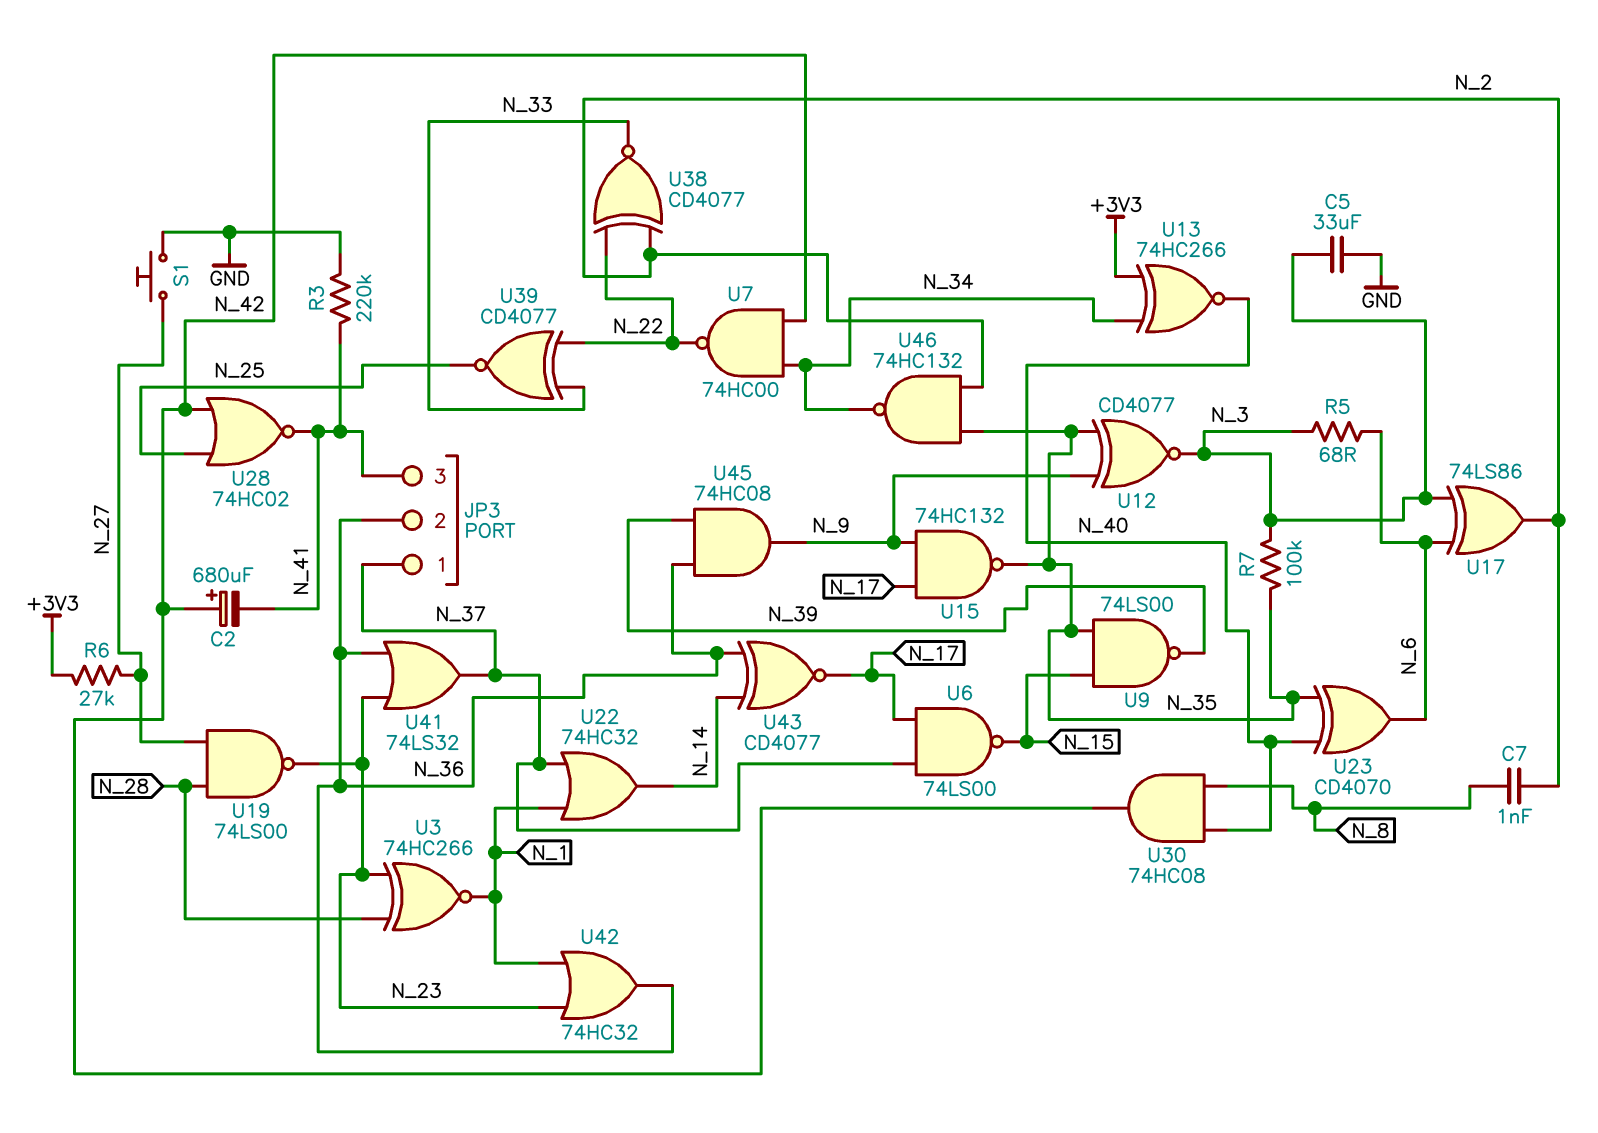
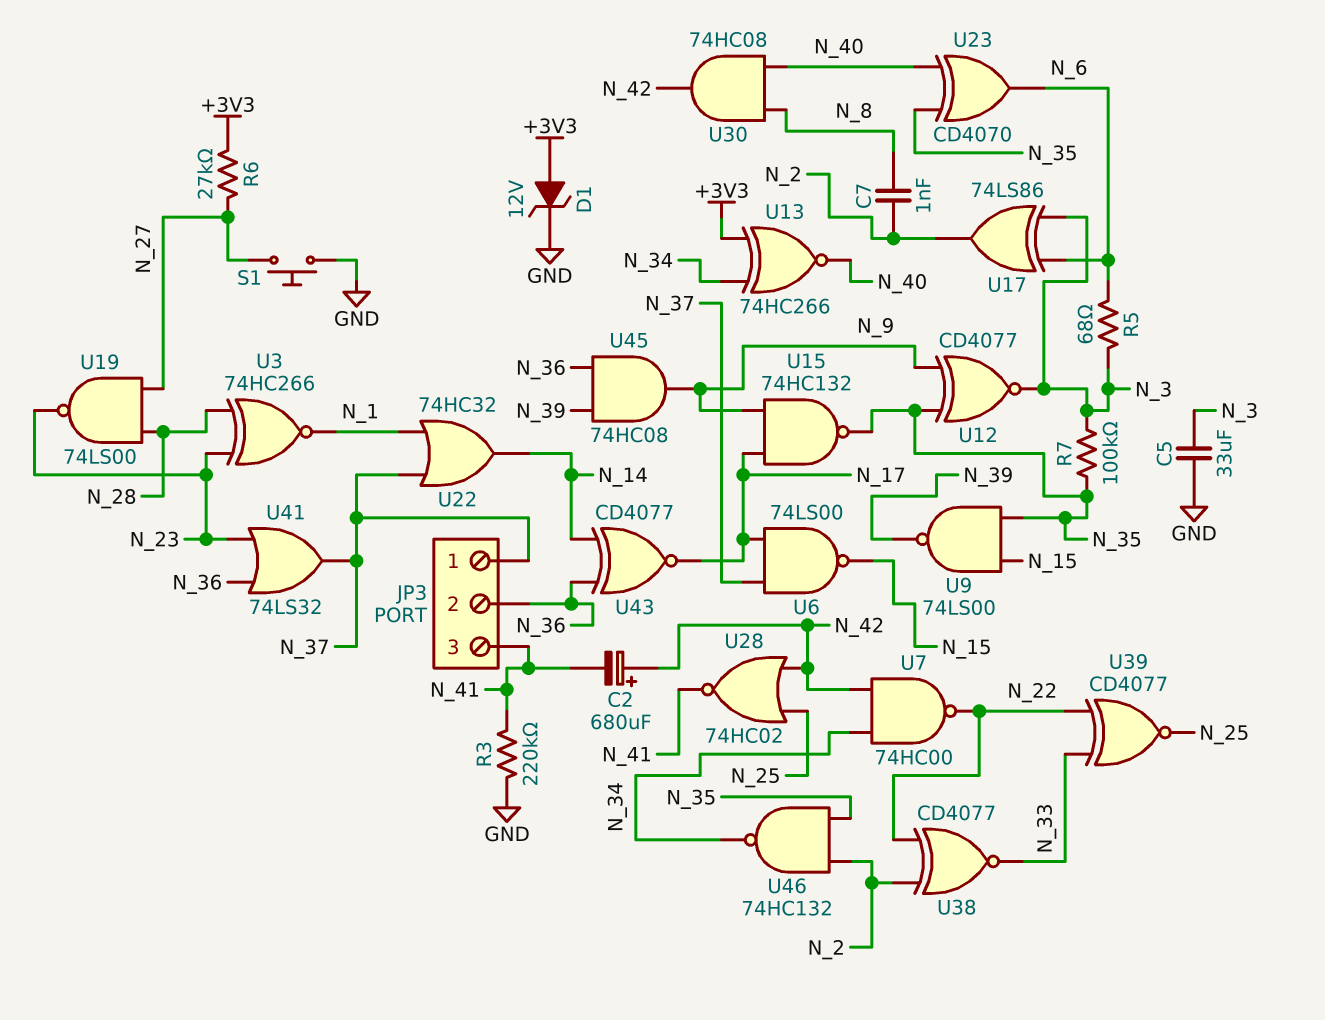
D1: none -> zener 12V (A +3V3, K GND)
U42: OR 74HC32 (in N_1, in N_23, out N_36) -> none

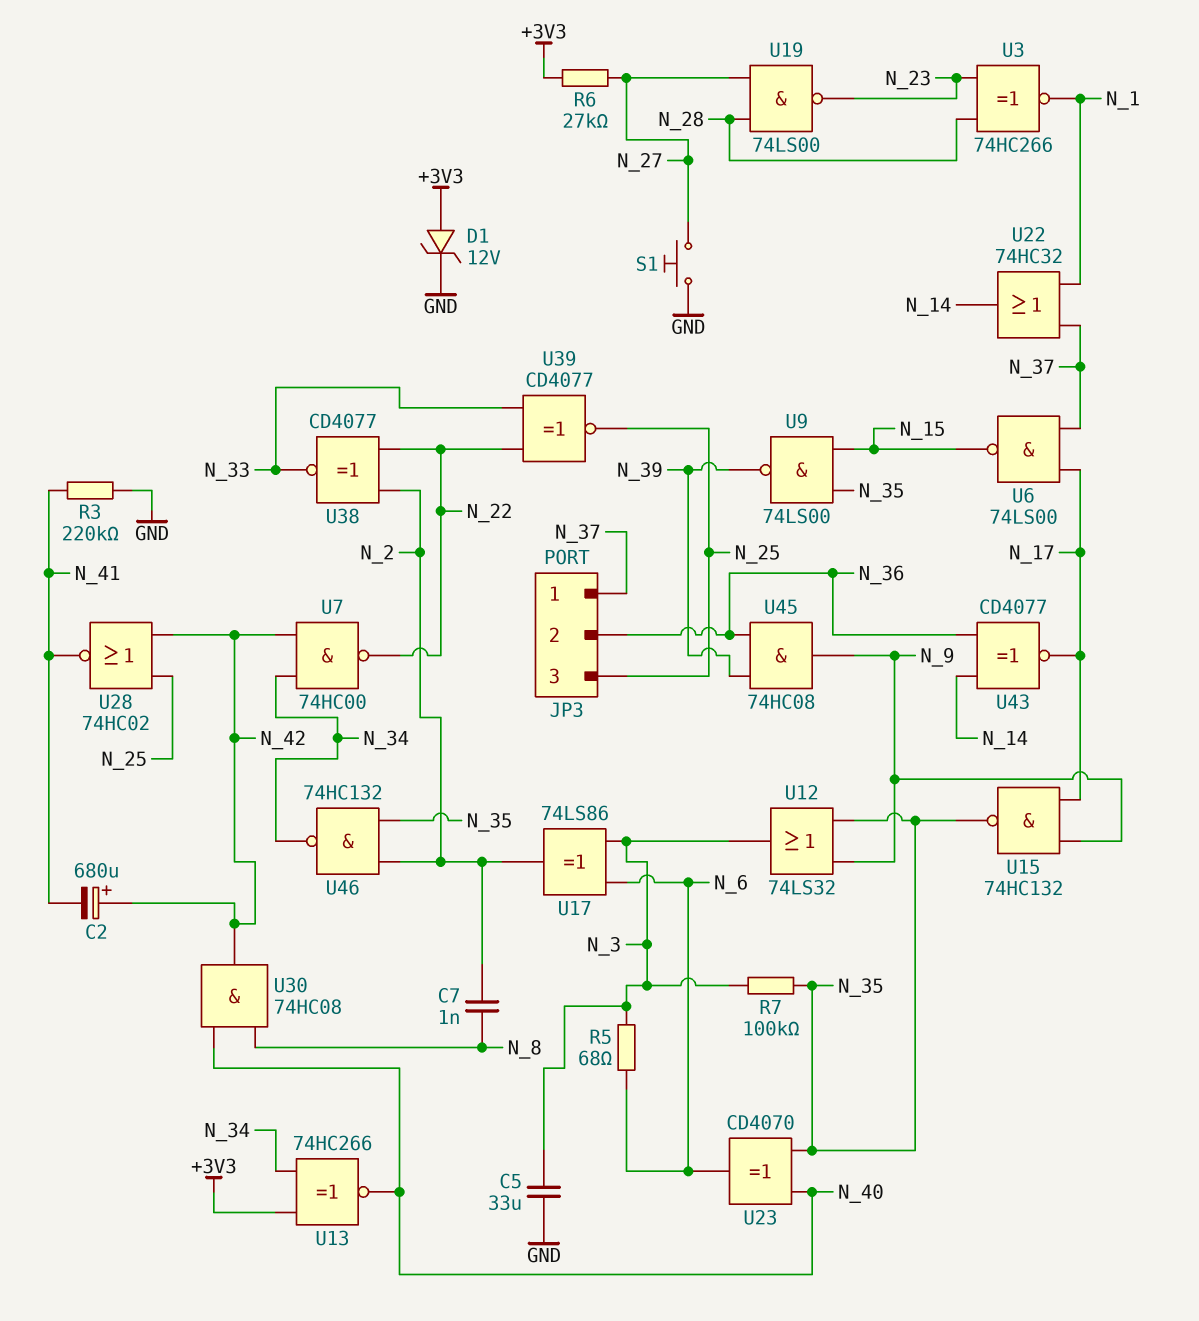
JP3 pin 3: N_41 -> N_25
U12: XNOR CD4077 (in N_9, in N_35, out N_3) -> OR 74LS32 (in N_9, in N_35, out N_3)
U41: OR 74LS32 (in N_23, in N_36, out N_37) -> none

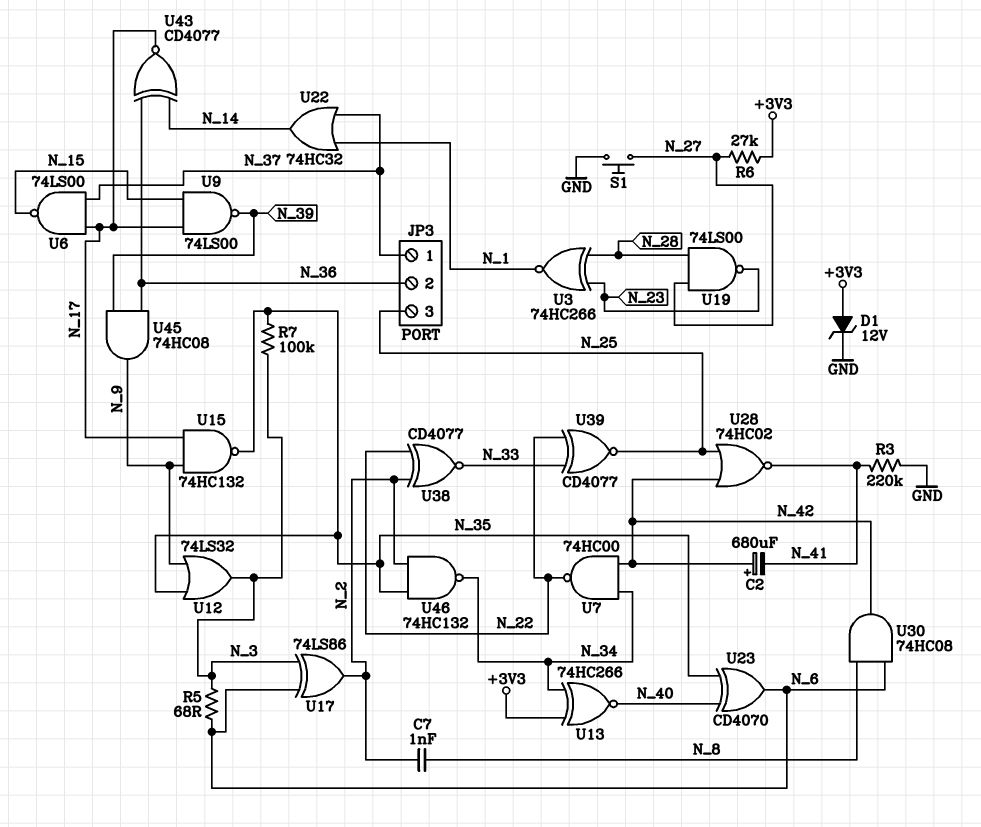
C5: 33uF (GND, N_3) -> none
U9: NAND 74LS00 (in N_15, in N_35, out N_39) -> NAND 74LS00 (in N_15, in N_17, out N_39)
U30: AND 74HC08 (in N_8, in N_40, out N_42) -> AND 74HC08 (in N_6, in N_8, out N_42)

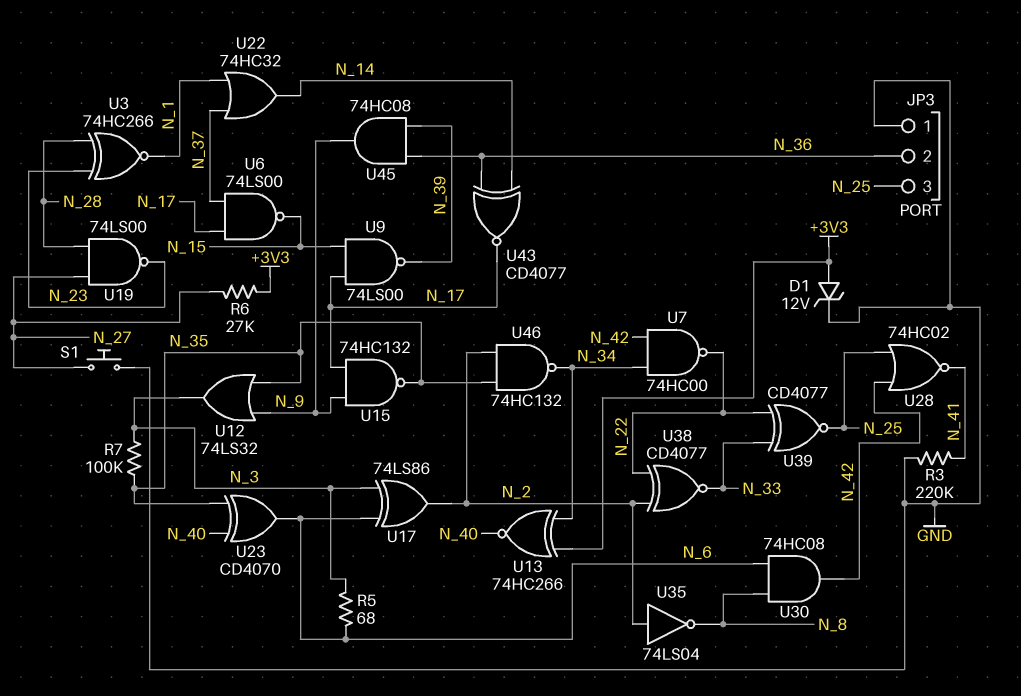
C2: 680uF (plus N_42, minus N_41) -> none
C7: 1nF (N_2, N_8) -> none
JP3 pin 1: N_37 -> GND
U35: none -> NOT 74LS04 (in N_2, out N_8)

